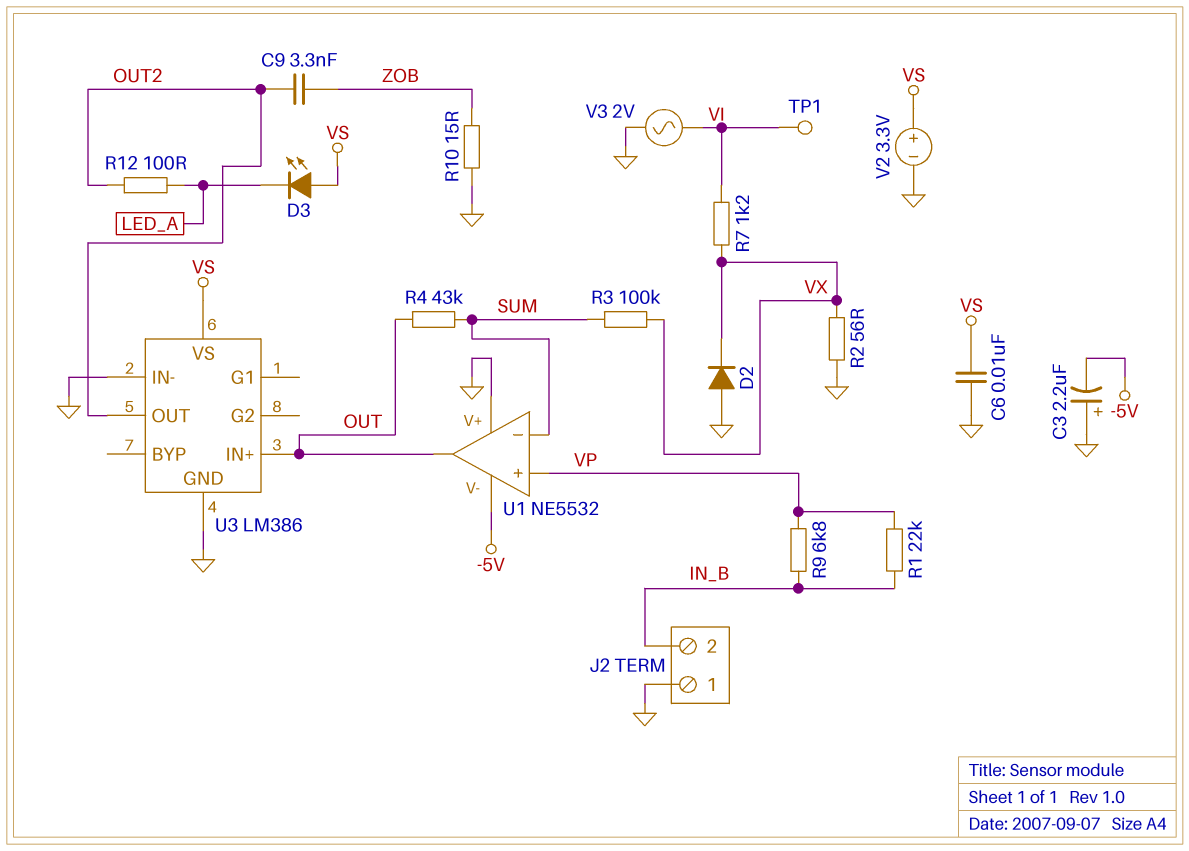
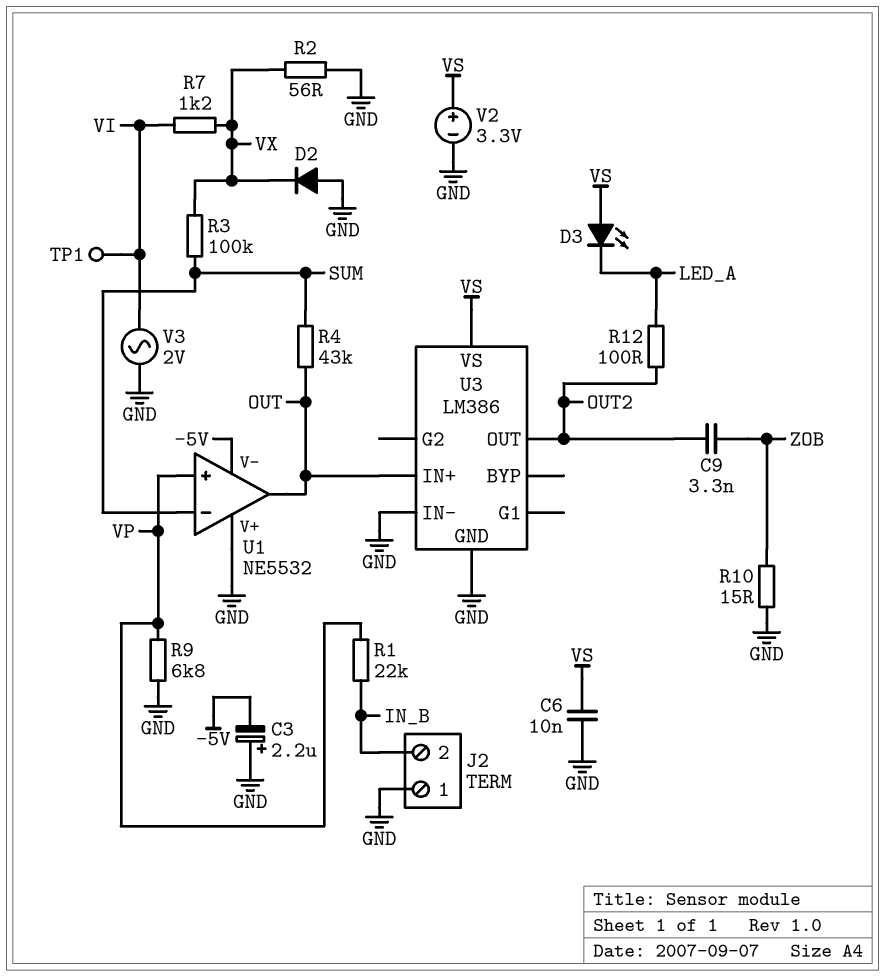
R9: 6.8k (IN_B, VP) -> 6.8k (GND, VP)

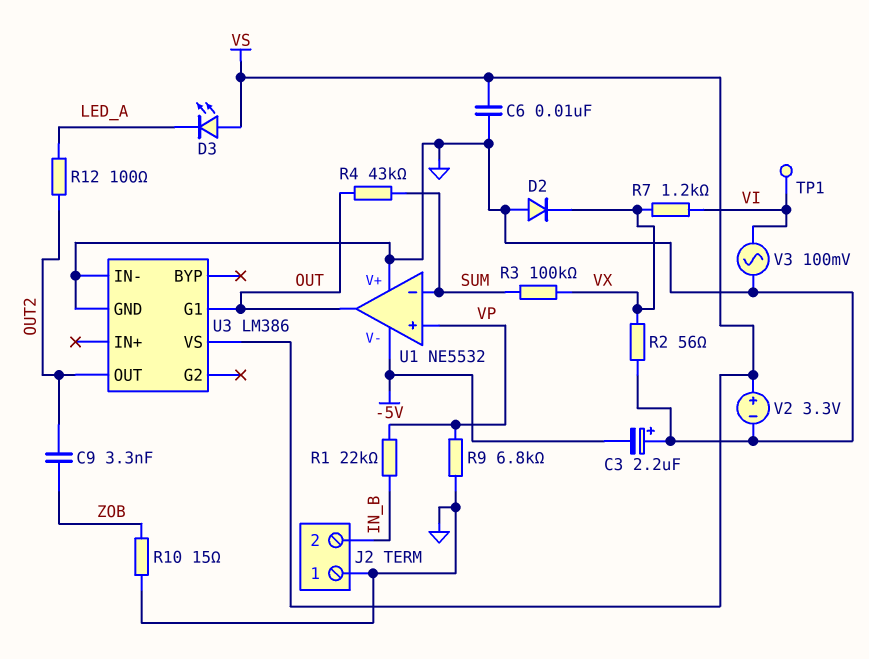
U3 pin G1: none -> OUT
U3 pin IN+: OUT -> none
V3: AC 2V (GND, VI) -> AC 100mV (GND, VI)

